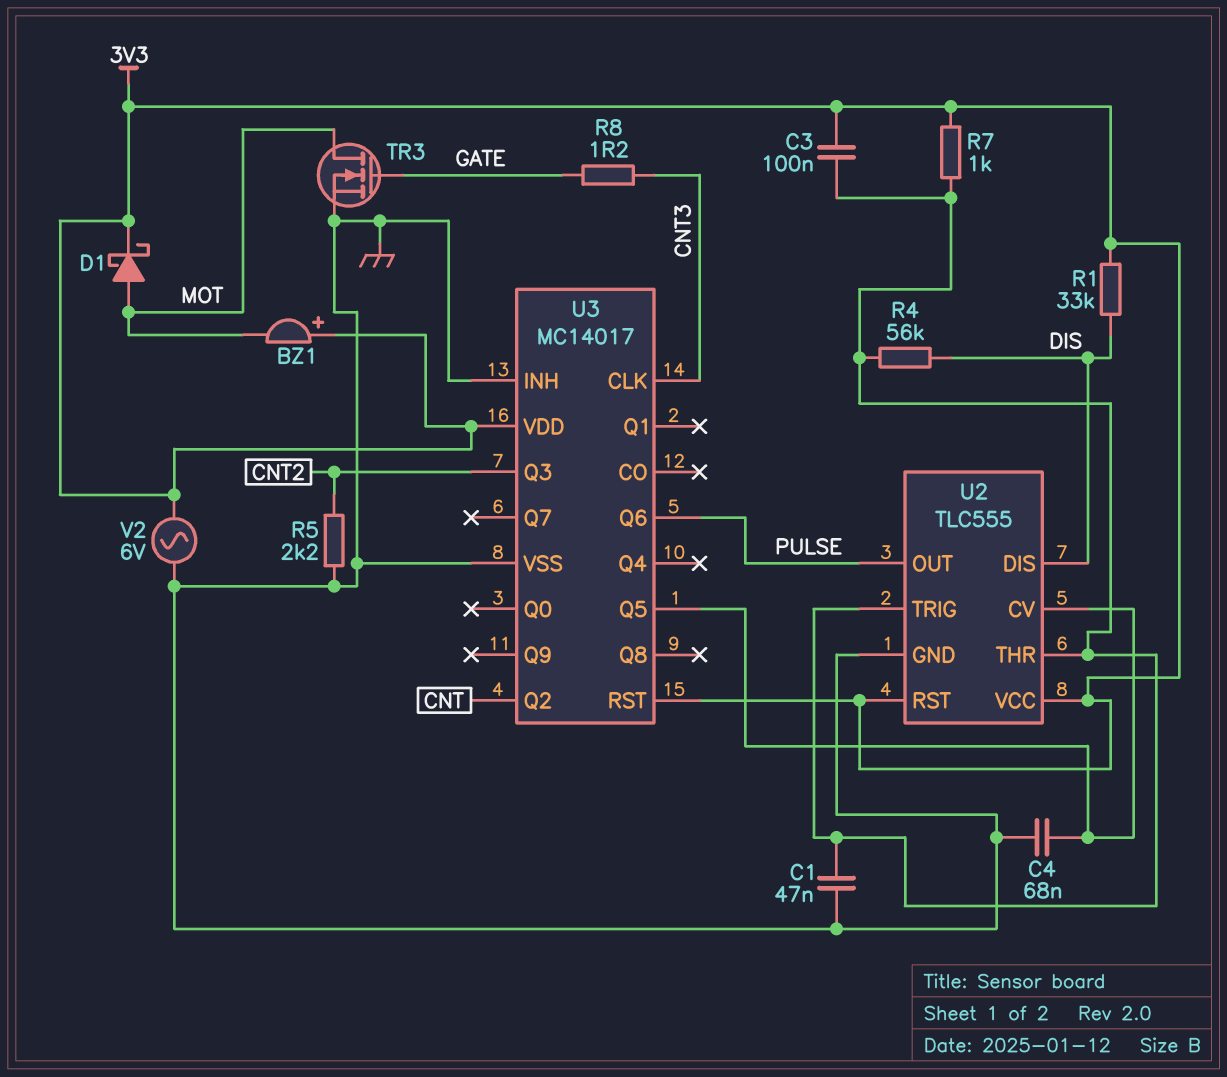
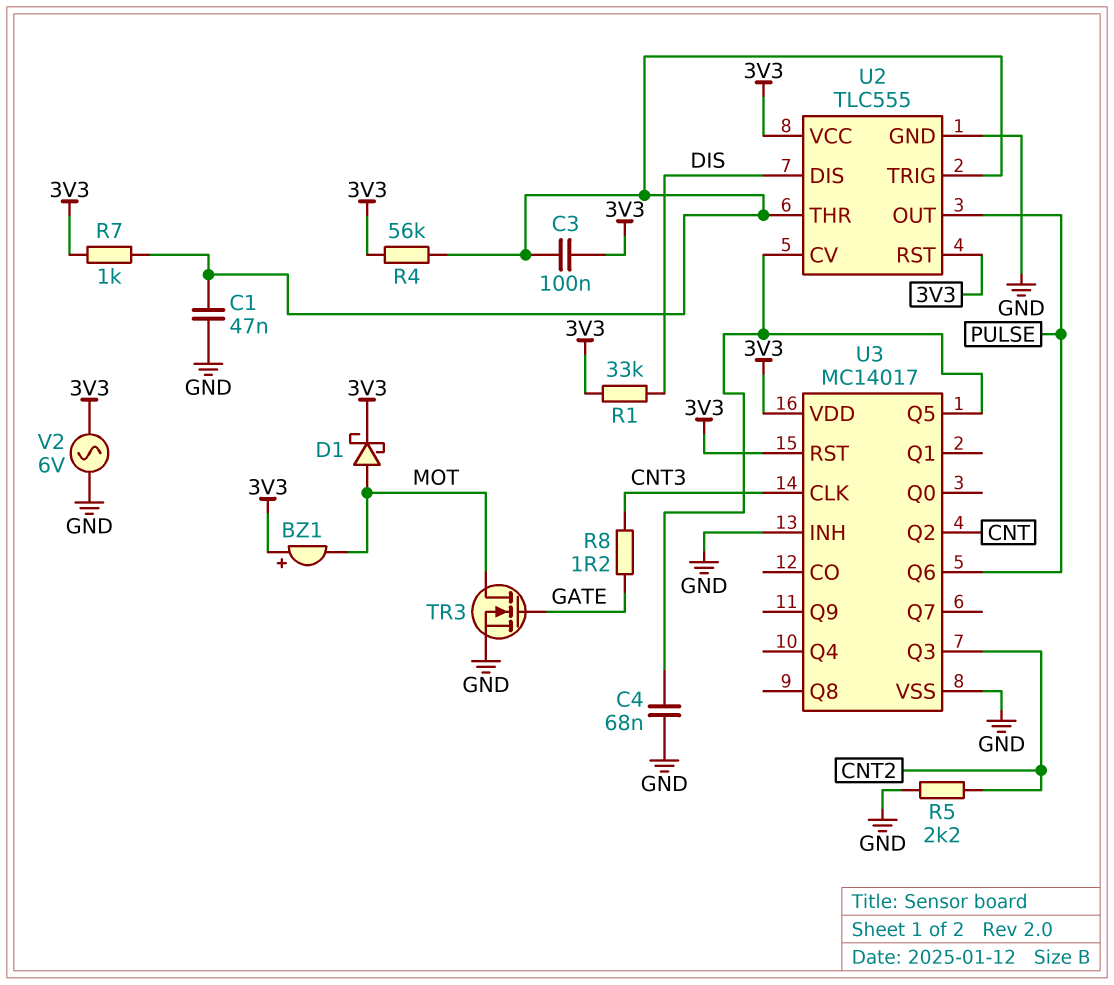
R4: 56k (DIS, U2/THR) -> 56k (3V3, U2/THR)

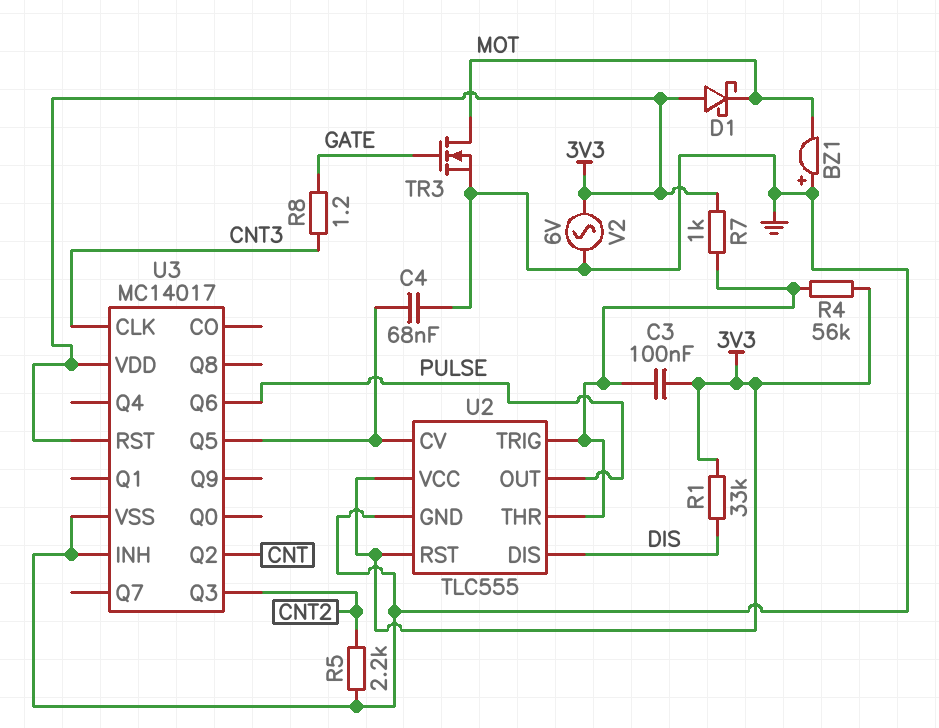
BZ1: buzzer (plus 3V3, minus MOT) -> buzzer (plus GND, minus MOT)
C1: 47nF (GND, U2/THR) -> none
D1: schottky (A MOT, K 3V3) -> schottky (A 3V3, K MOT)

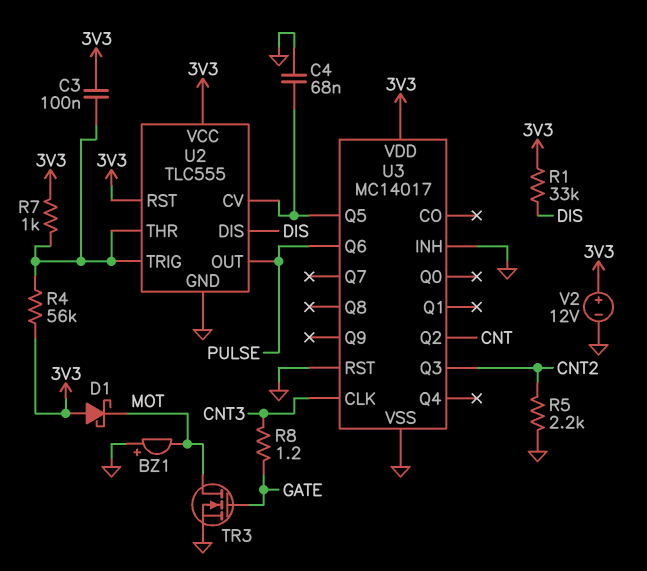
U3 pin RST: 3V3 -> GND
V2: AC 6V (3V3, GND) -> 12V (plus 3V3, minus GND)

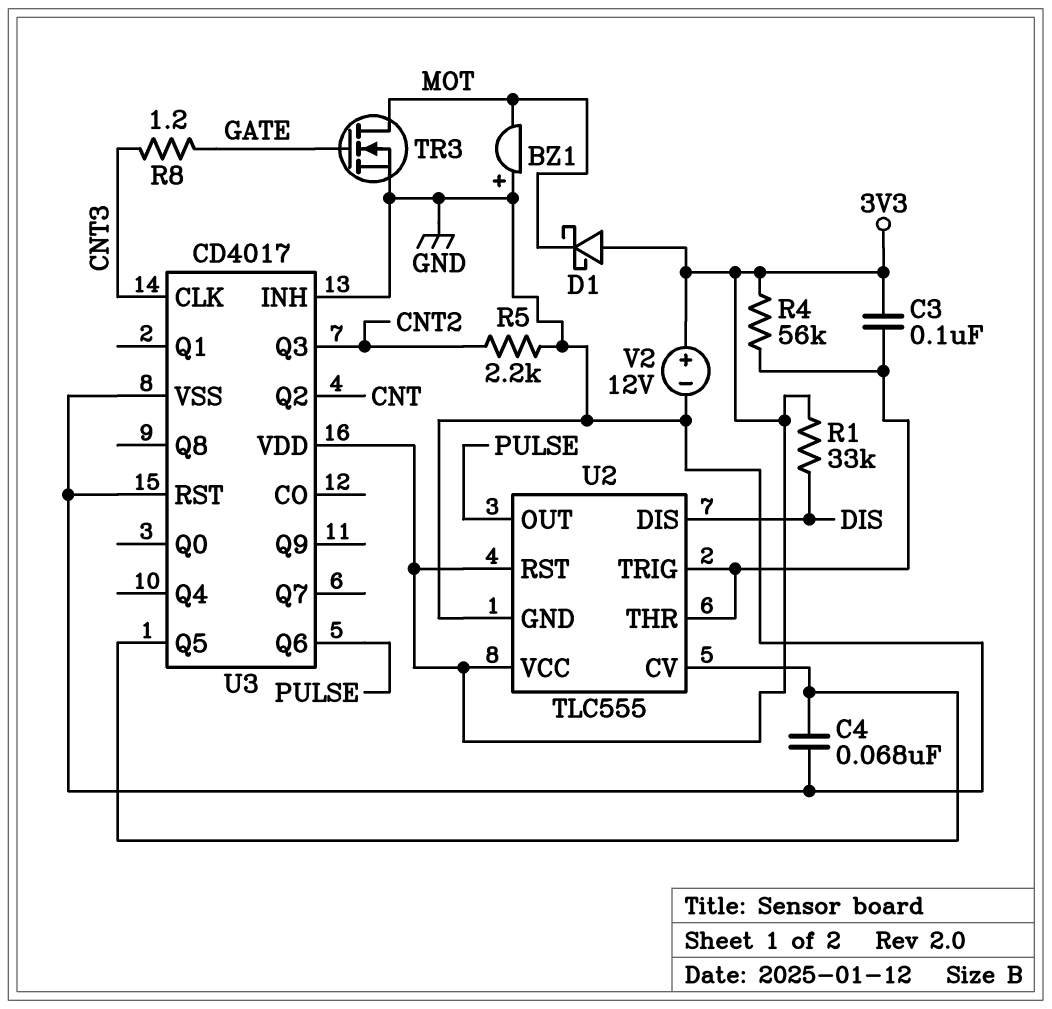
R7: 1k (3V3, U2/THR) -> none
U3: MC14017 -> CD4017

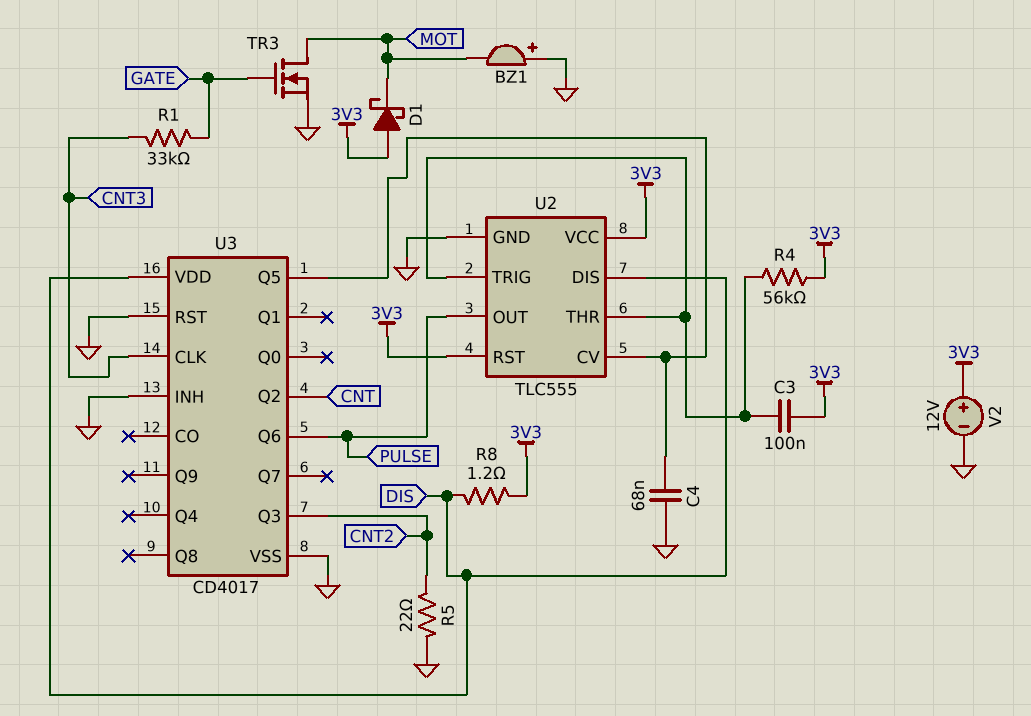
R1: 33k (3V3, DIS) -> 33k (CNT3, GATE)
R5: 2.2k (CNT2, GND) -> 22 (CNT2, GND)
R8: 1.2 (CNT3, GATE) -> 1.2 (3V3, DIS)
U3 pin VDD: 3V3 -> DIS

